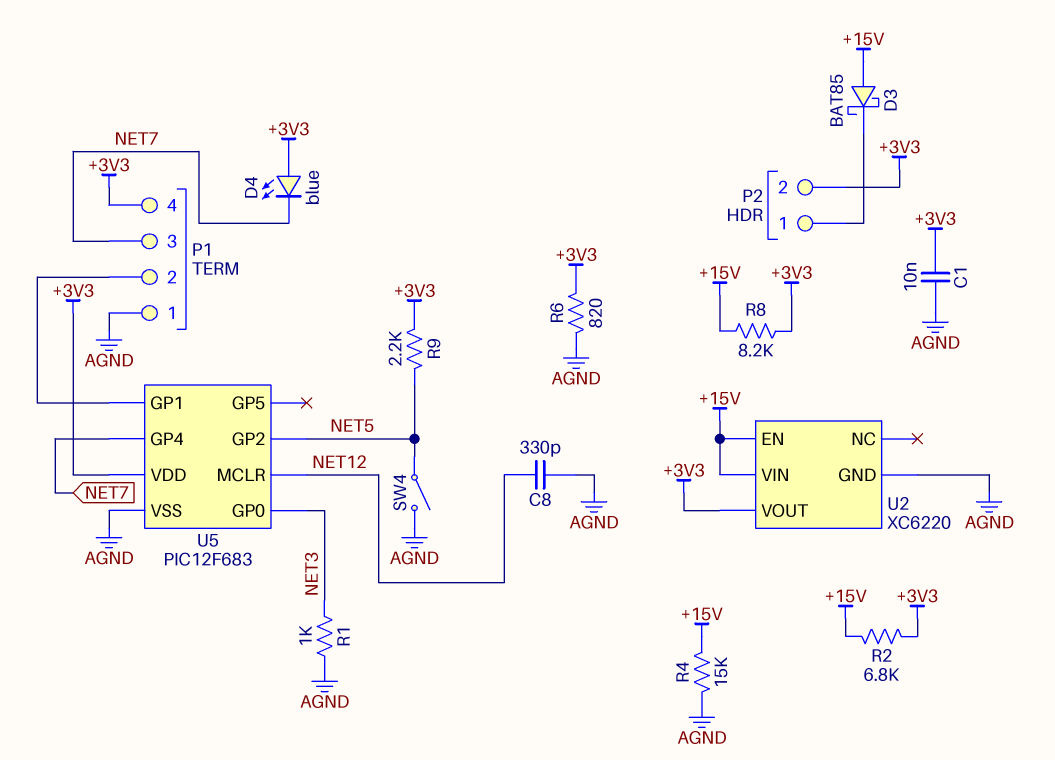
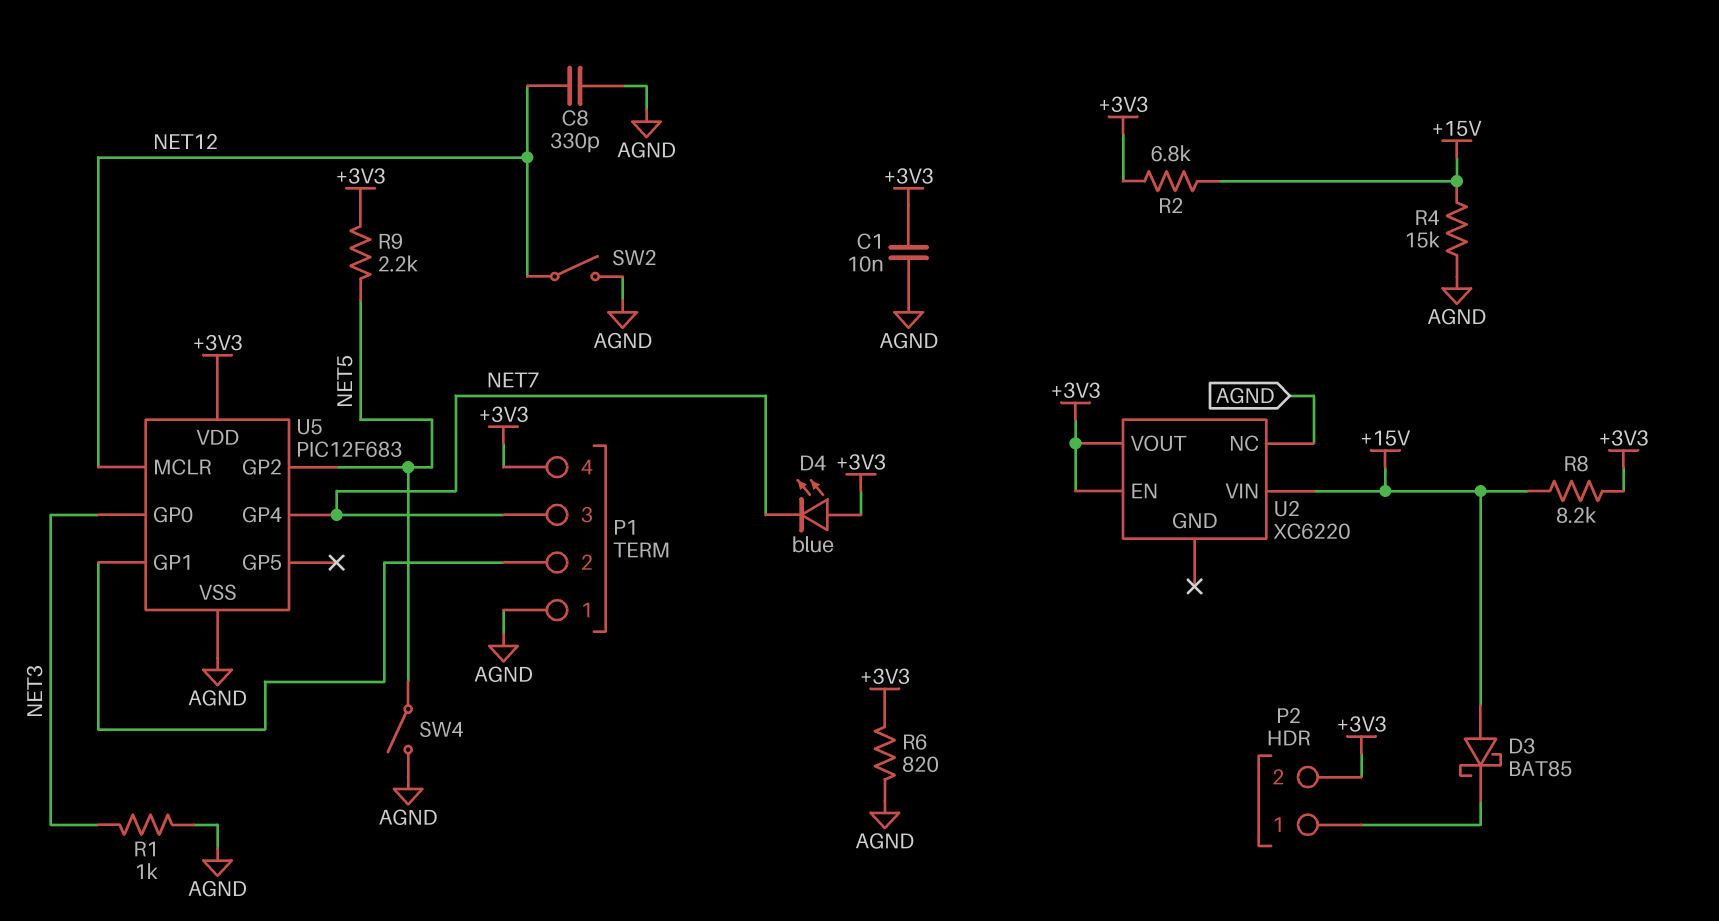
SW2: none -> switch (AGND, NET12)
U2 pin EN: +15V -> +3V3
U2 pin GND: AGND -> none
U2 pin NC: none -> AGND

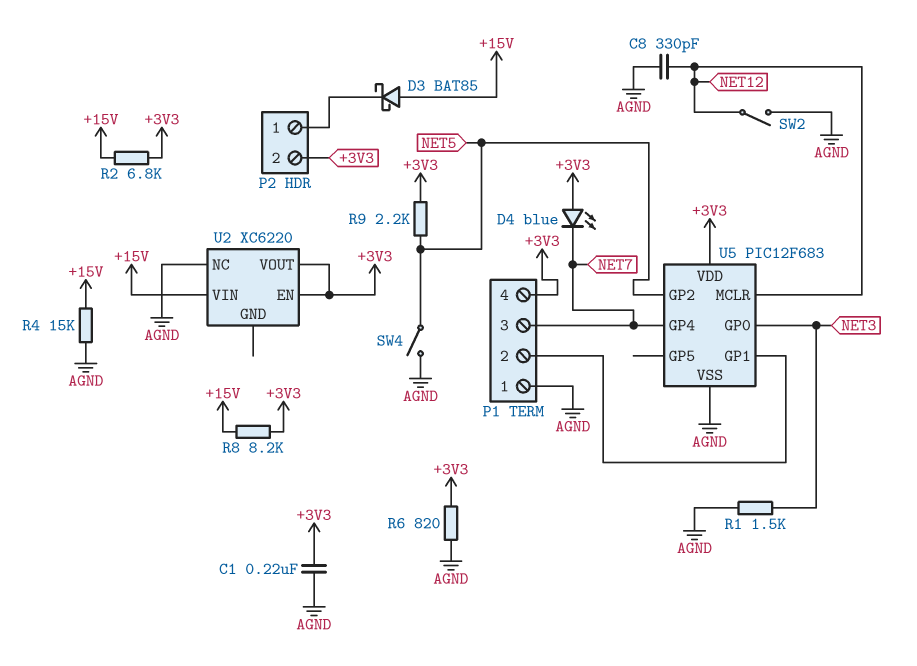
C1: 10nF (+3V3, AGND) -> 220nF (+3V3, AGND)
R1: 1k (AGND, NET3) -> 1.5k (AGND, NET3)

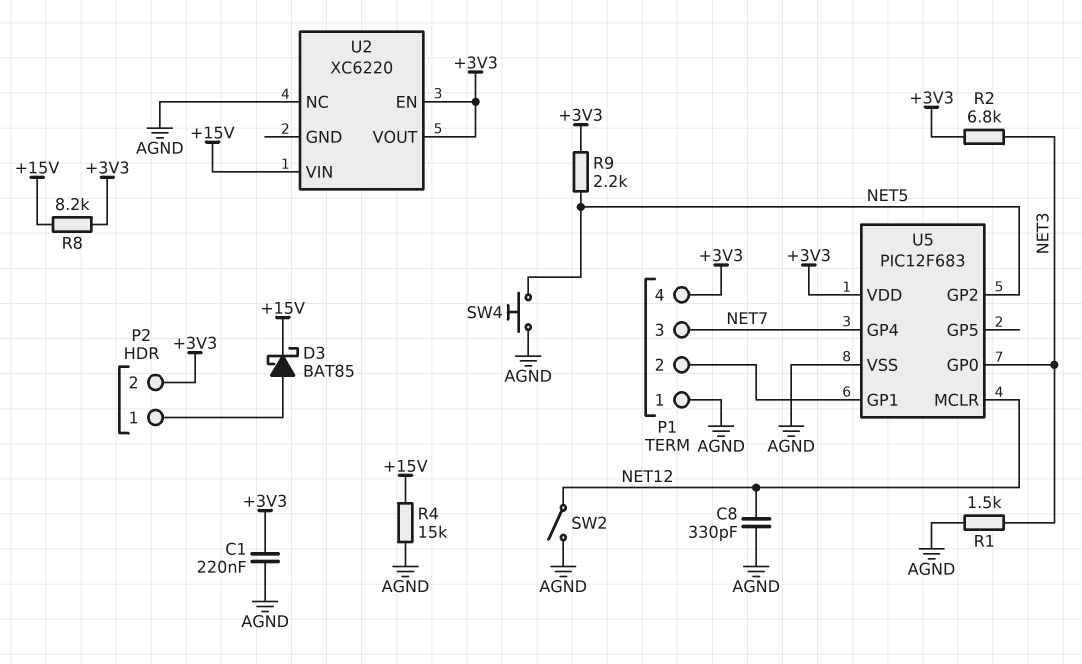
D3: schottky BAT85 (A +15V, K P2/1) -> schottky BAT85 (A P2/1, K +15V)
D4: LED blue (A +3V3, K NET7) -> none
R2: 6.8k (+3V3, +15V) -> 6.8k (+3V3, NET3)
R6: 820 (+3V3, AGND) -> none
SW4: switch (AGND, NET5) -> button (AGND, NET5)

